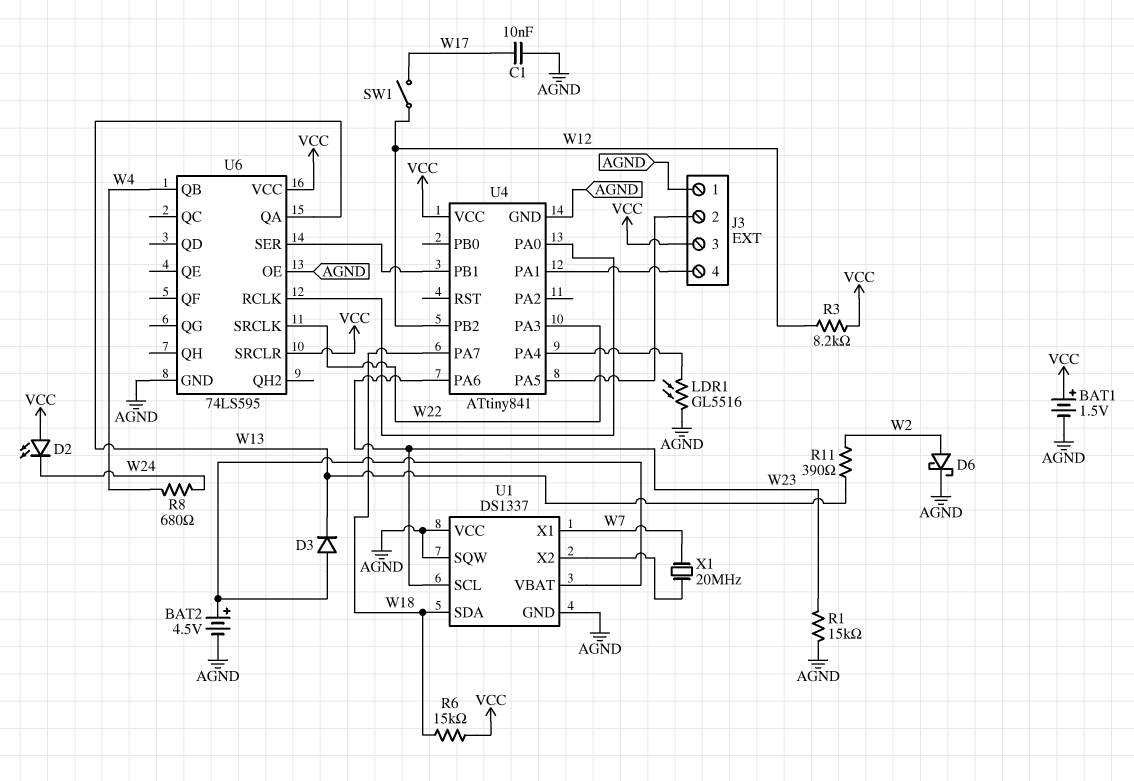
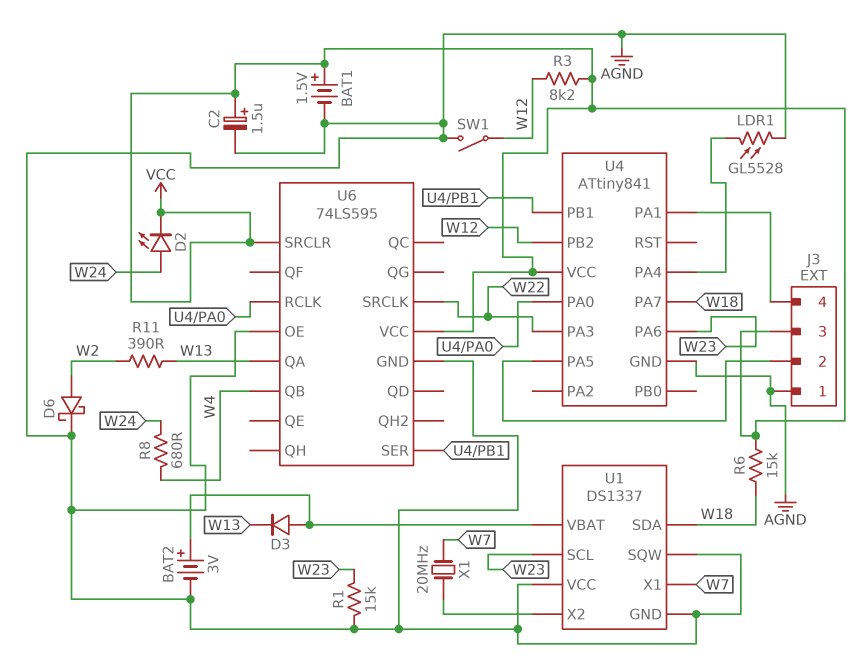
BAT2: 4.5V (plus U1/VBAT, minus AGND) -> 3V (plus U1/VBAT, minus AGND)
C1: 10nF (AGND, W17) -> none
C2: none -> 1.5uF (plus VCC, minus AGND)
D2: LED (A VCC, K W24) -> LED (A W24, K VCC)
LDR1: GL5516 (AGND, U4/PA4) -> GL5528 (AGND, U4/PA4)
SW1: switch (W12, W17) -> switch (AGND, W12)

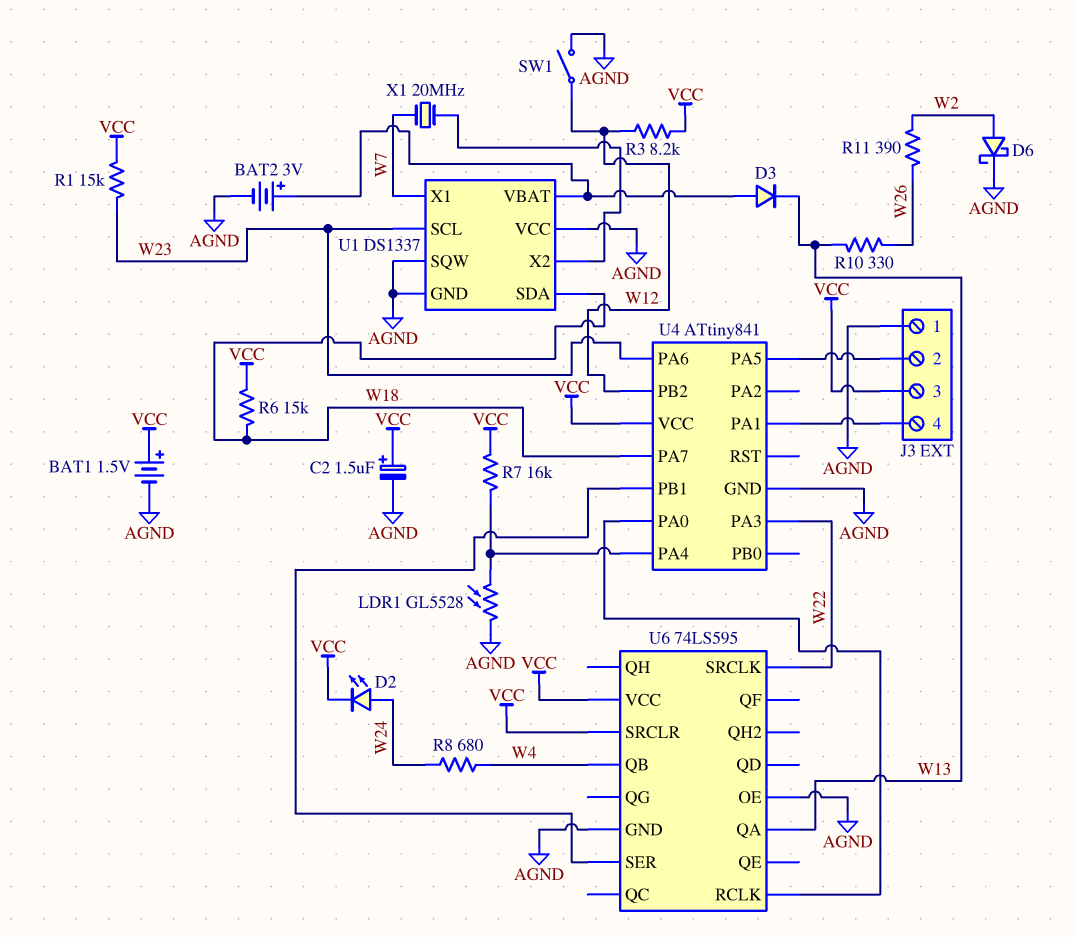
R1: 15k (AGND, W23) -> 15k (VCC, W23)
R7: none -> 16k (U4/PA4, VCC)
R10: none -> 330 (W13, W26)
R11: 390 (W2, W13) -> 390 (W2, W26)

